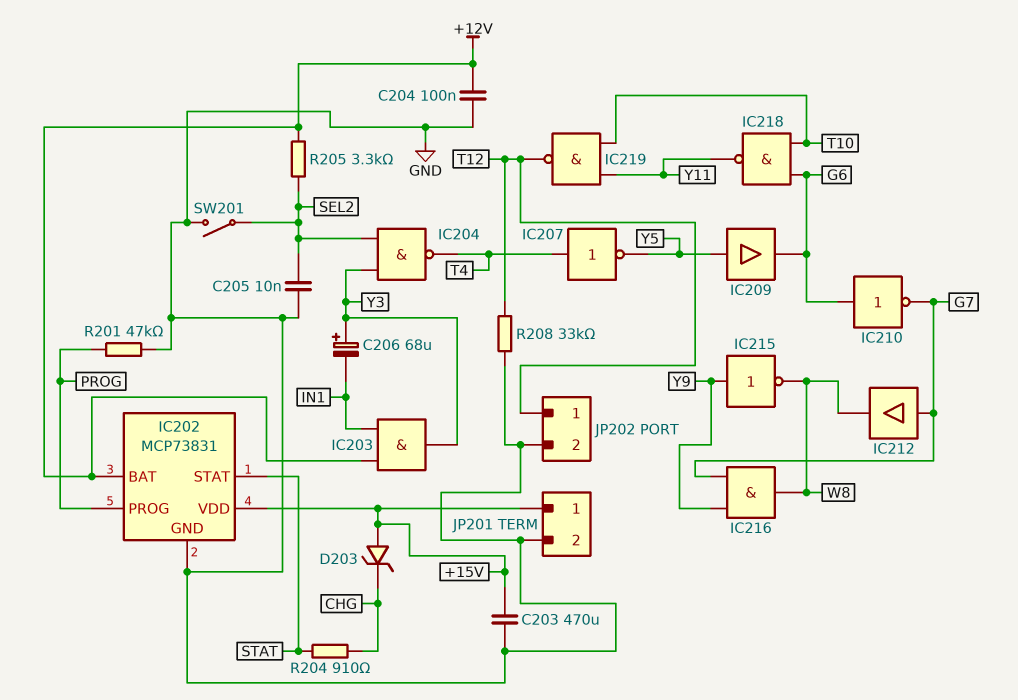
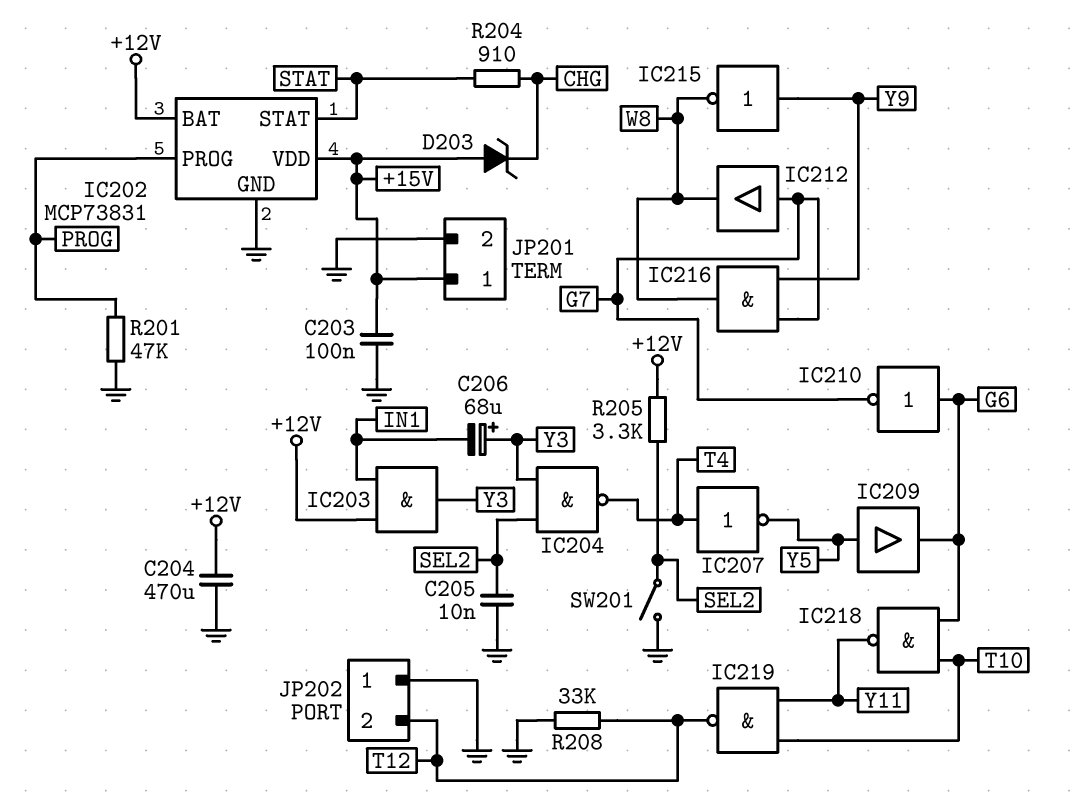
C203: 470uF (+15V, GND) -> 100nF (+15V, GND)
C204: 100nF (+12V, GND) -> 470uF (+12V, GND)
JP202 pin 1: T12 -> GND
JP202 pin 2: GND -> T12

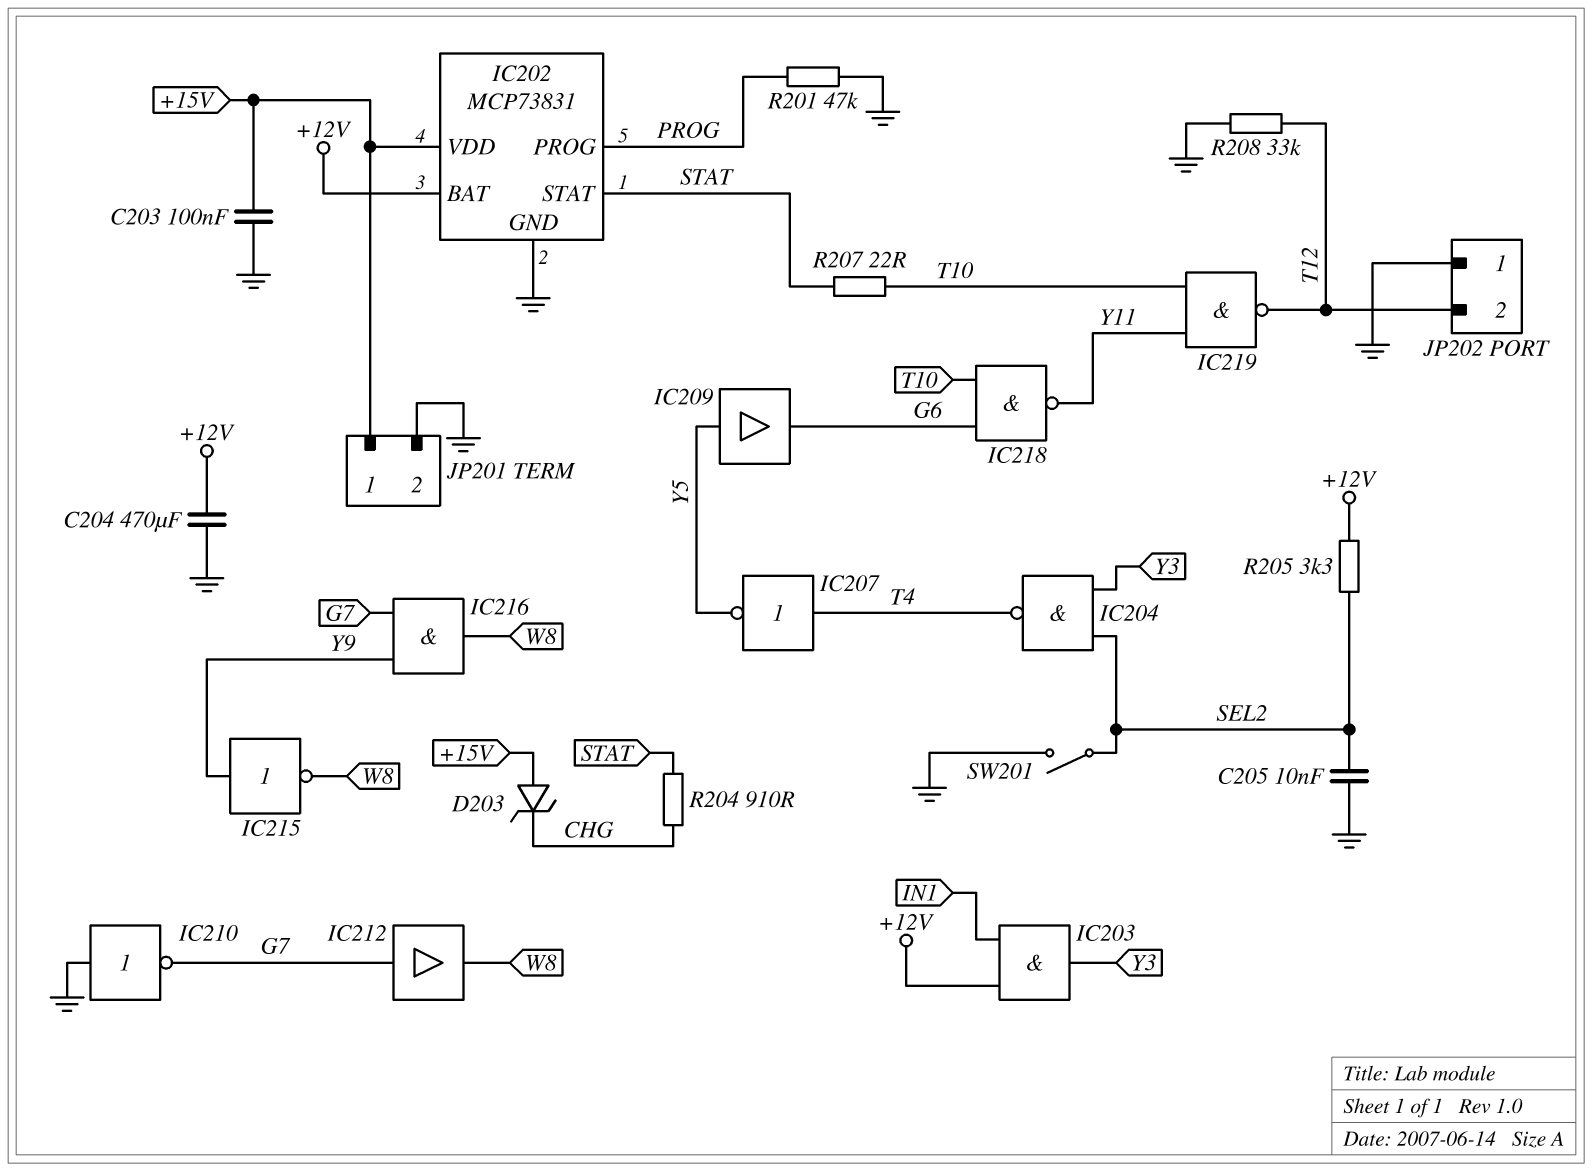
C206: 68uF (plus Y3, minus IN1) -> none
IC210: NOT (in G6, out G7) -> NOT (in GND, out G7)
R207: none -> 22 (STAT, T10)

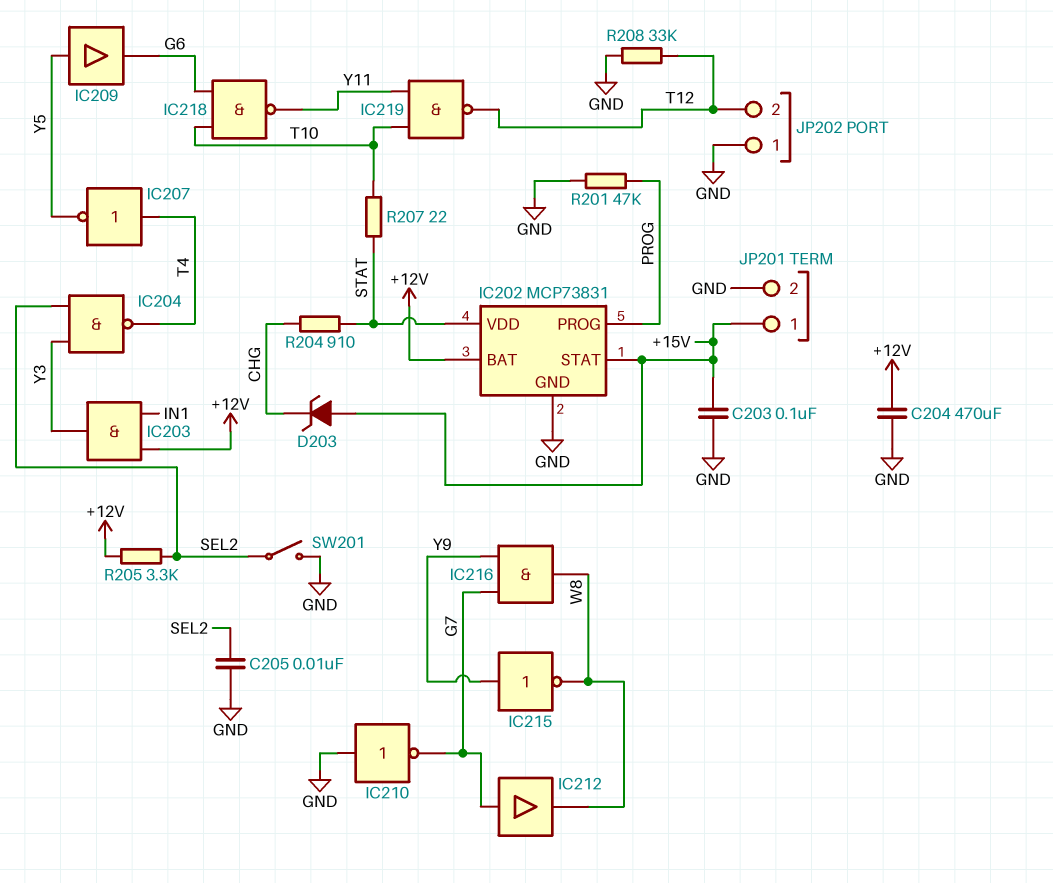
IC202 pin STAT: STAT -> +15V
IC202 pin VDD: +15V -> STAT

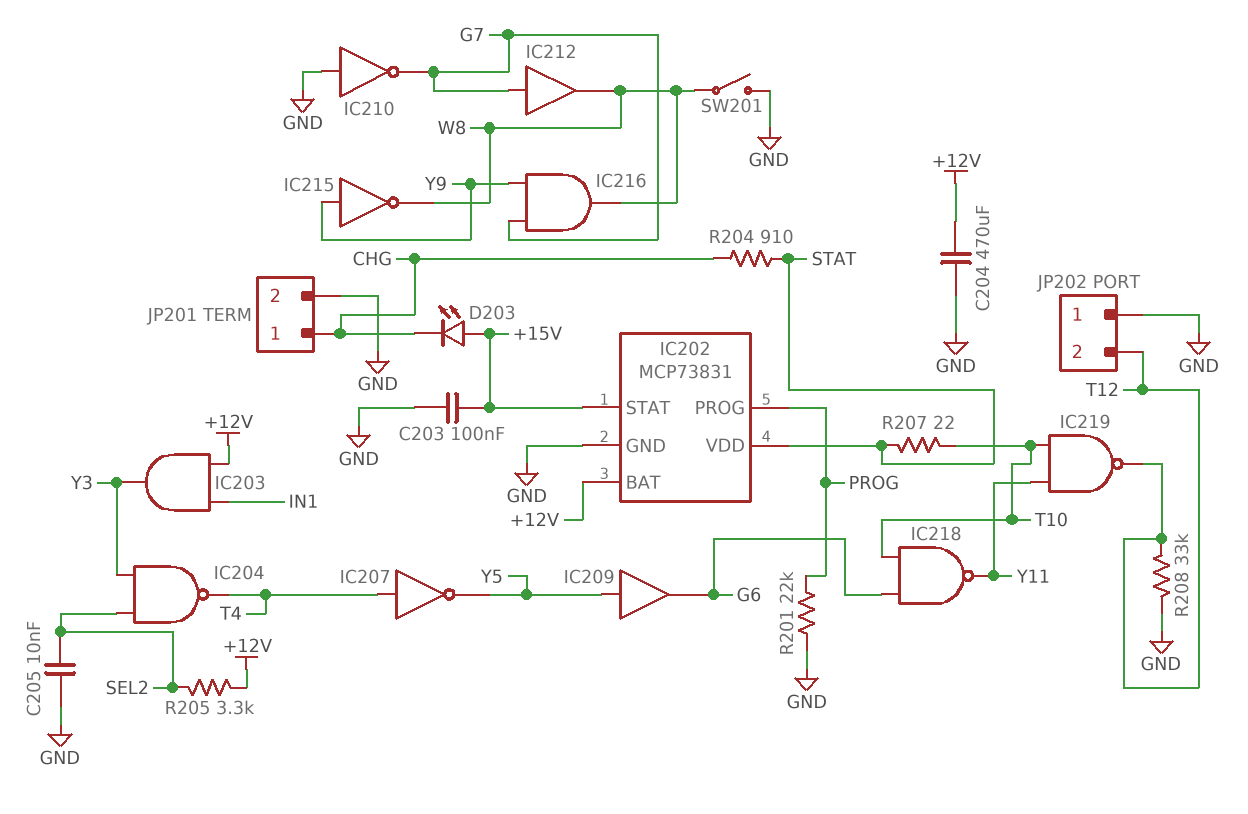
D203: zener (A +15V, K CHG) -> LED (A +15V, K CHG)
JP201 pin 1: +15V -> CHG
R201: 47k (GND, PROG) -> 22k (GND, PROG)
SW201: switch (GND, SEL2) -> switch (GND, W8)

